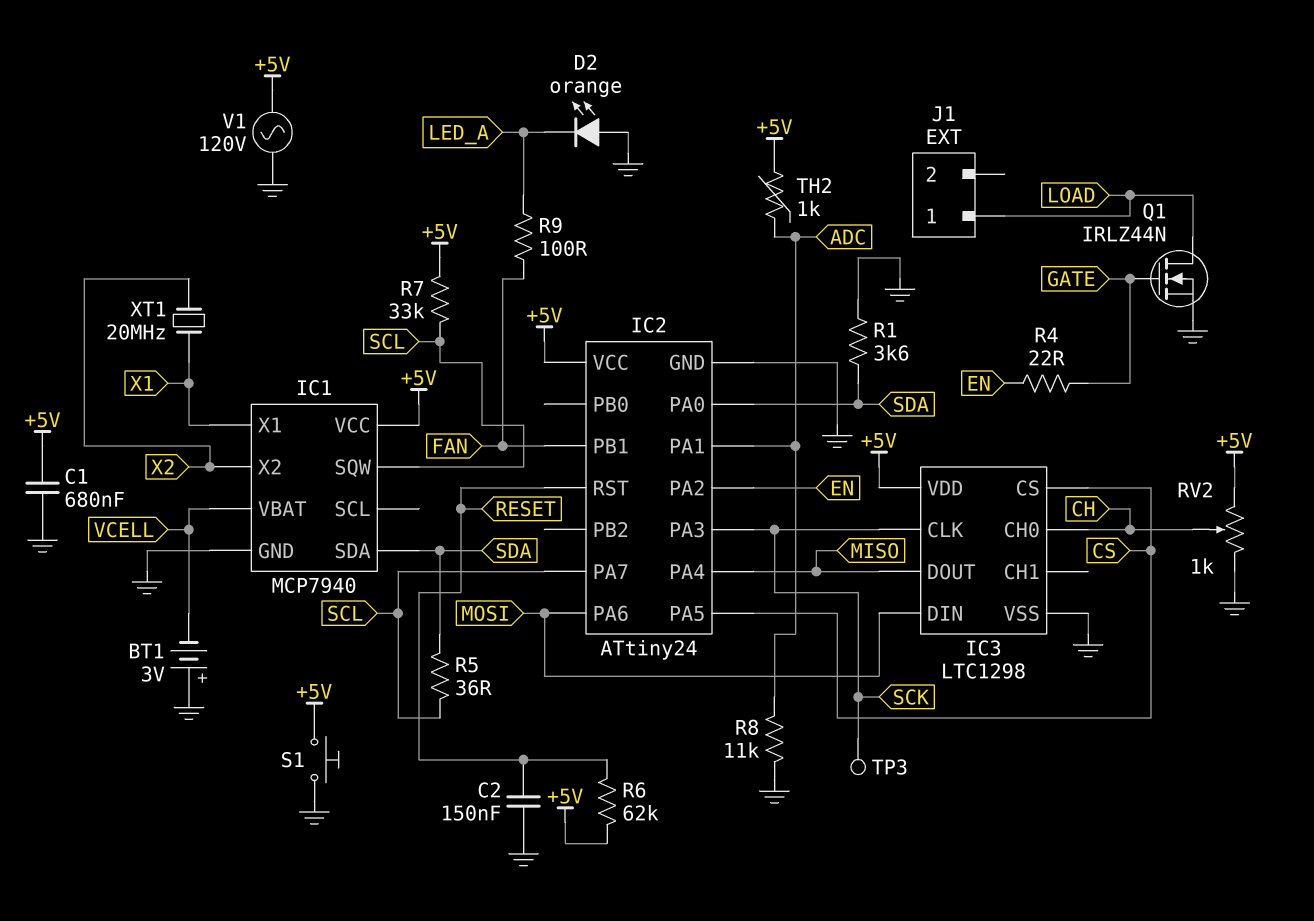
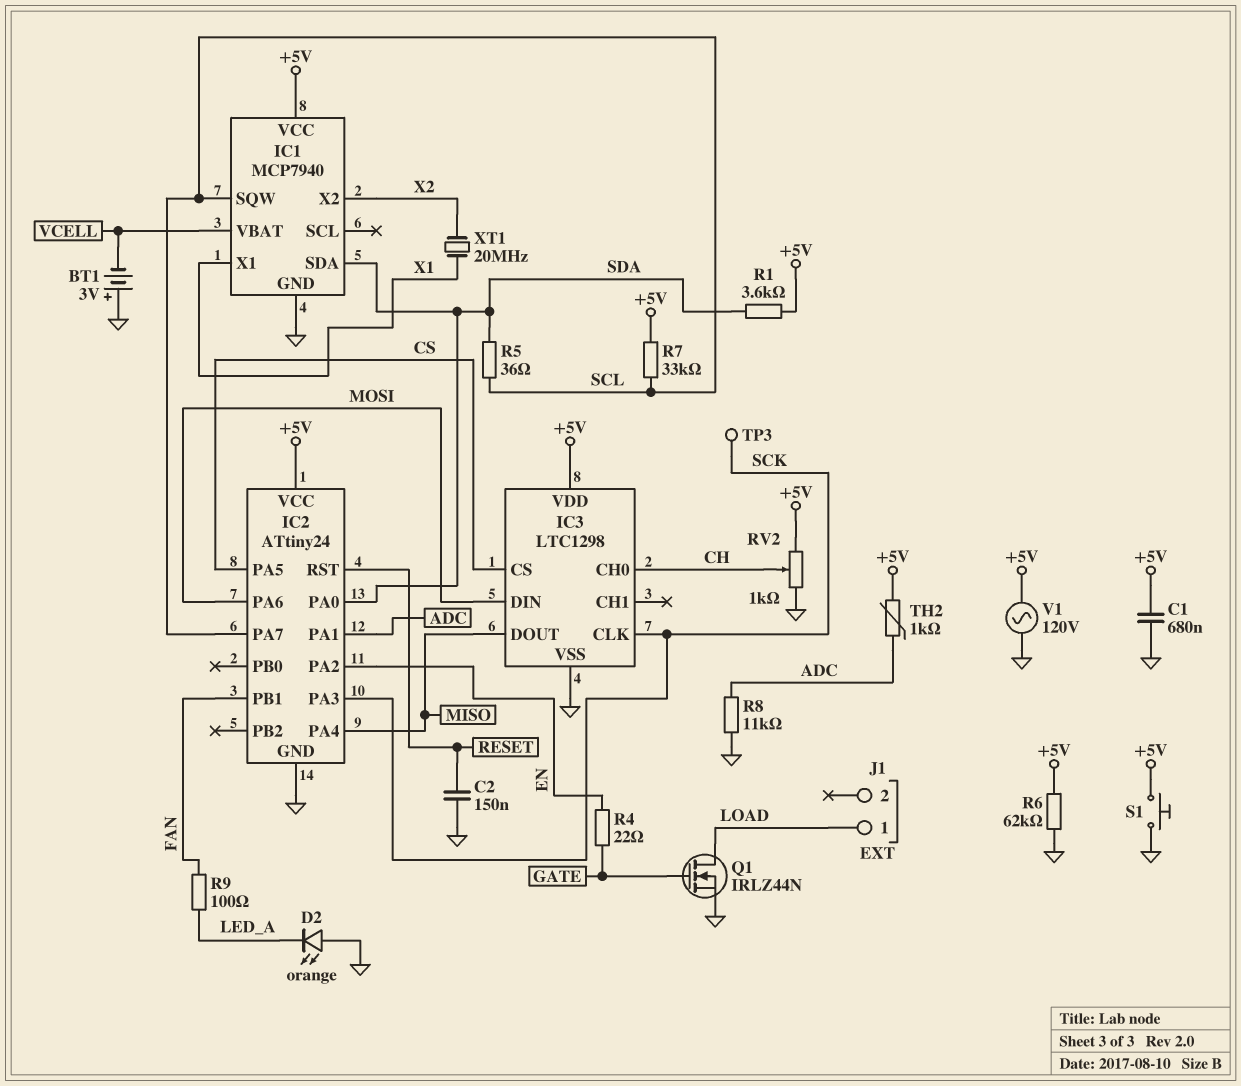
R1: 3.6k (GND, SDA) -> 3.6k (+5V, SDA)
R6: 62k (+5V, RESET) -> 62k (+5V, GND)

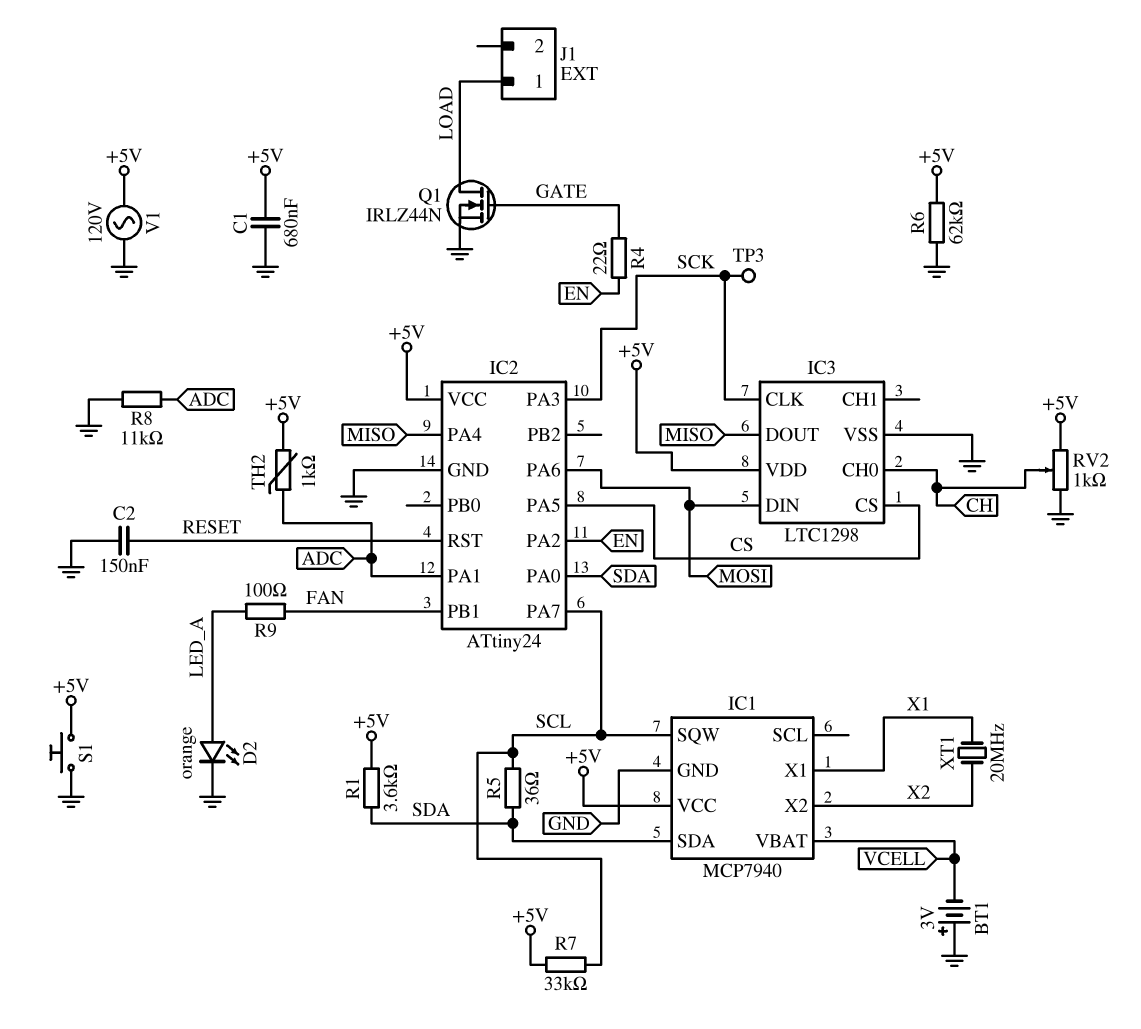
D2: LED orange (A GND, K LED_A) -> LED orange (A LED_A, K GND)

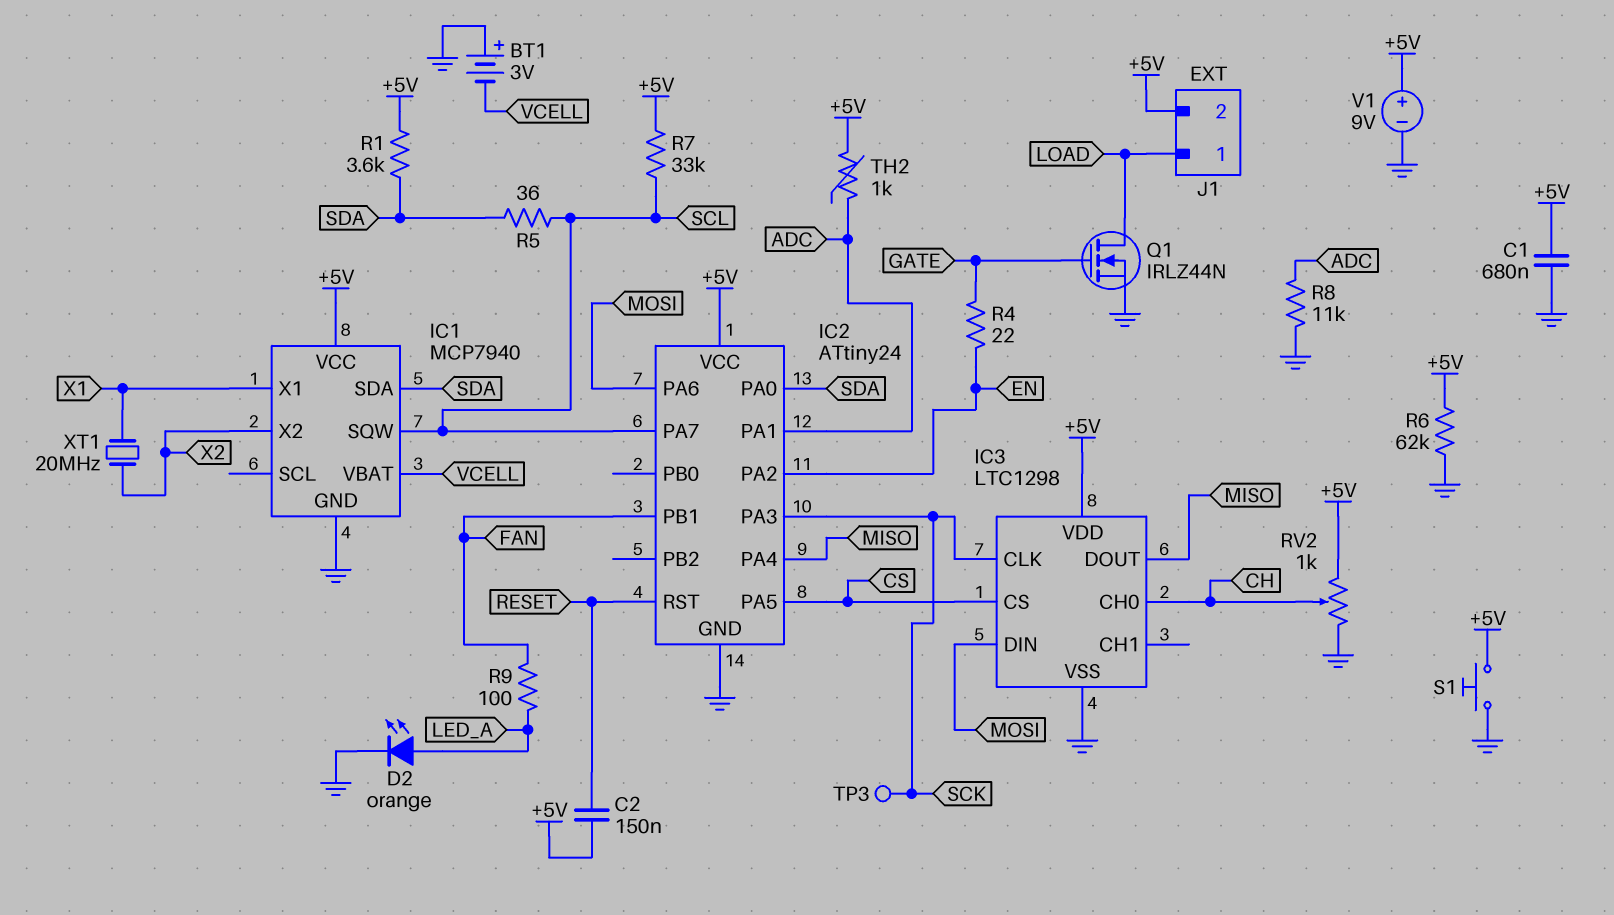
C2: 150nF (GND, RESET) -> 150nF (+5V, RESET)
J1 pin 2: none -> +5V
V1: AC 120V (+5V, GND) -> 9V (plus +5V, minus GND)

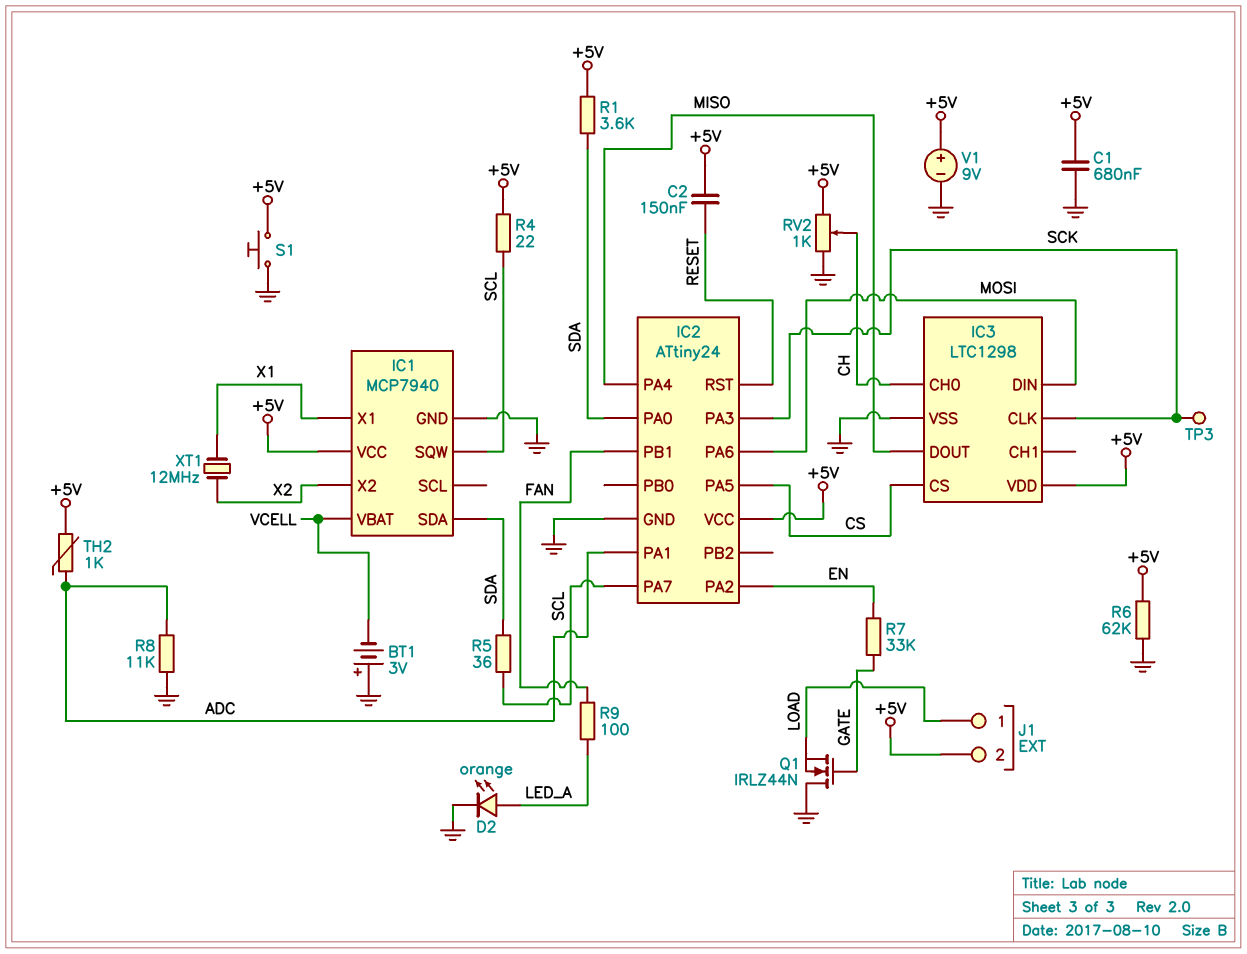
Q1: NMOS IRLZ44N (G GATE, D LOAD, S GND) -> NMOS IRLZ44N (G GATE, D GND, S LOAD)
R4: 22 (EN, GATE) -> 22 (+5V, SCL)
R7: 33k (+5V, SCL) -> 33k (EN, GATE)
XT1: 20MHz (X1, X2) -> 12MHz (X1, X2)

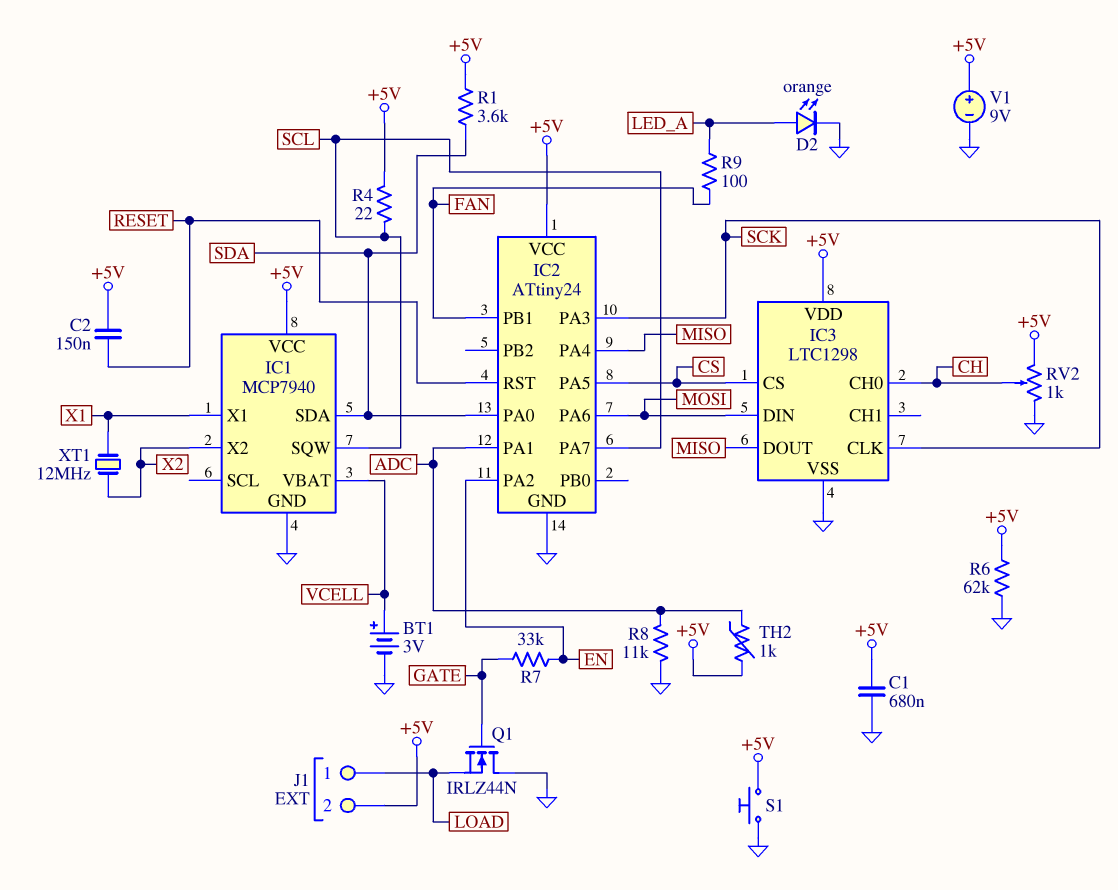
BT1: 3V (plus GND, minus VCELL) -> 3V (plus VCELL, minus GND)
R5: 36 (SCL, SDA) -> none
TP3: test point (SCK) -> none

